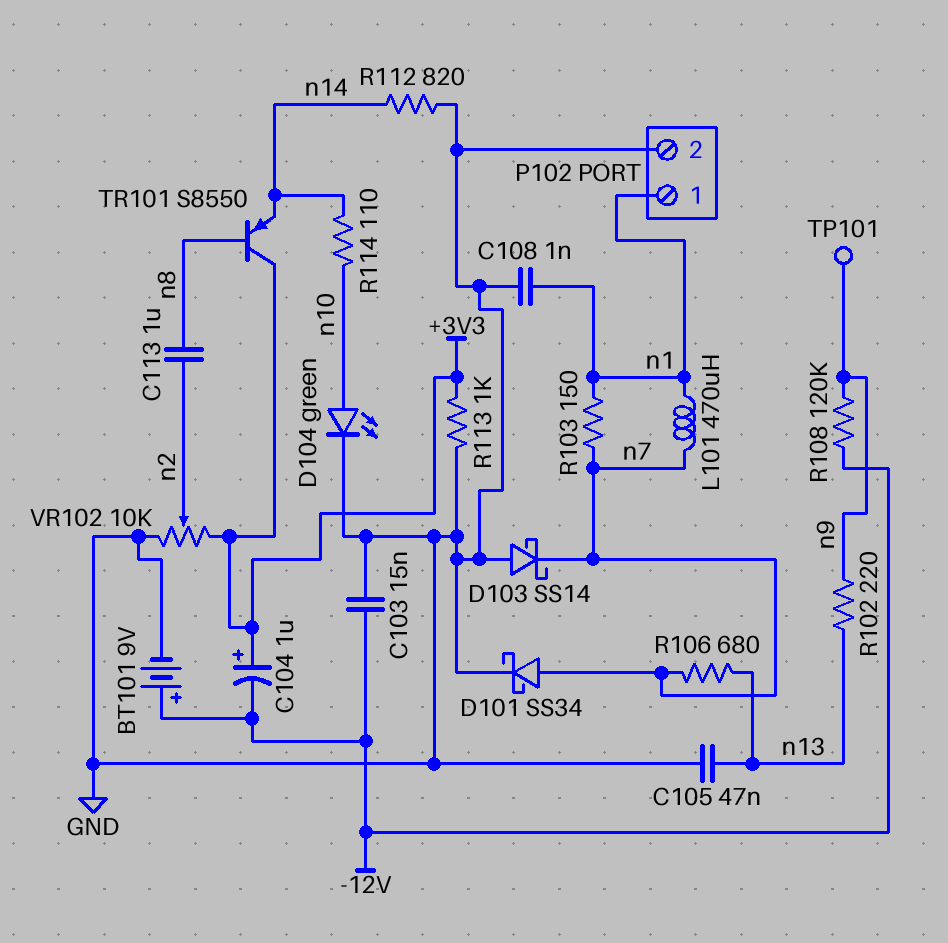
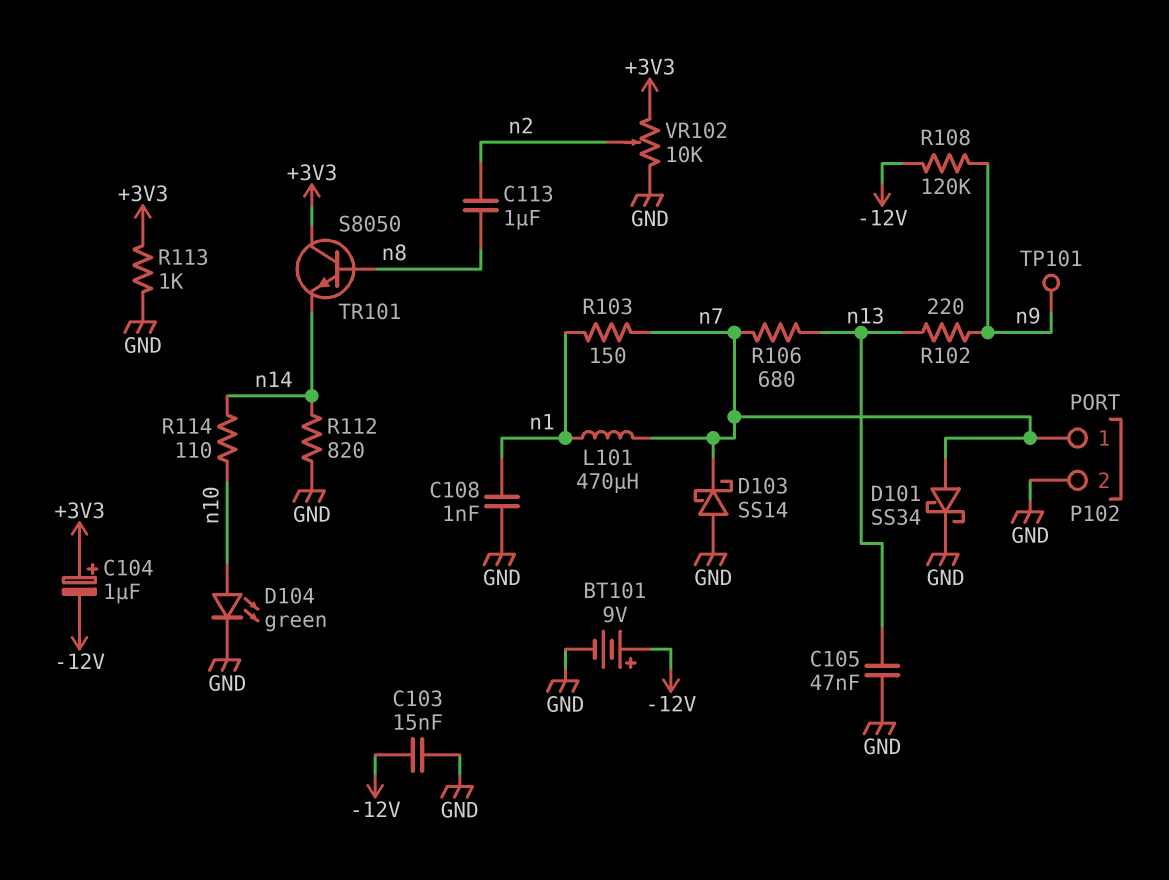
P102 pin 1: n1 -> n7
TR101: PNP S8550 (B n8, C +3V3, E n14) -> NPN S8050 (B n8, C +3V3, E n14)

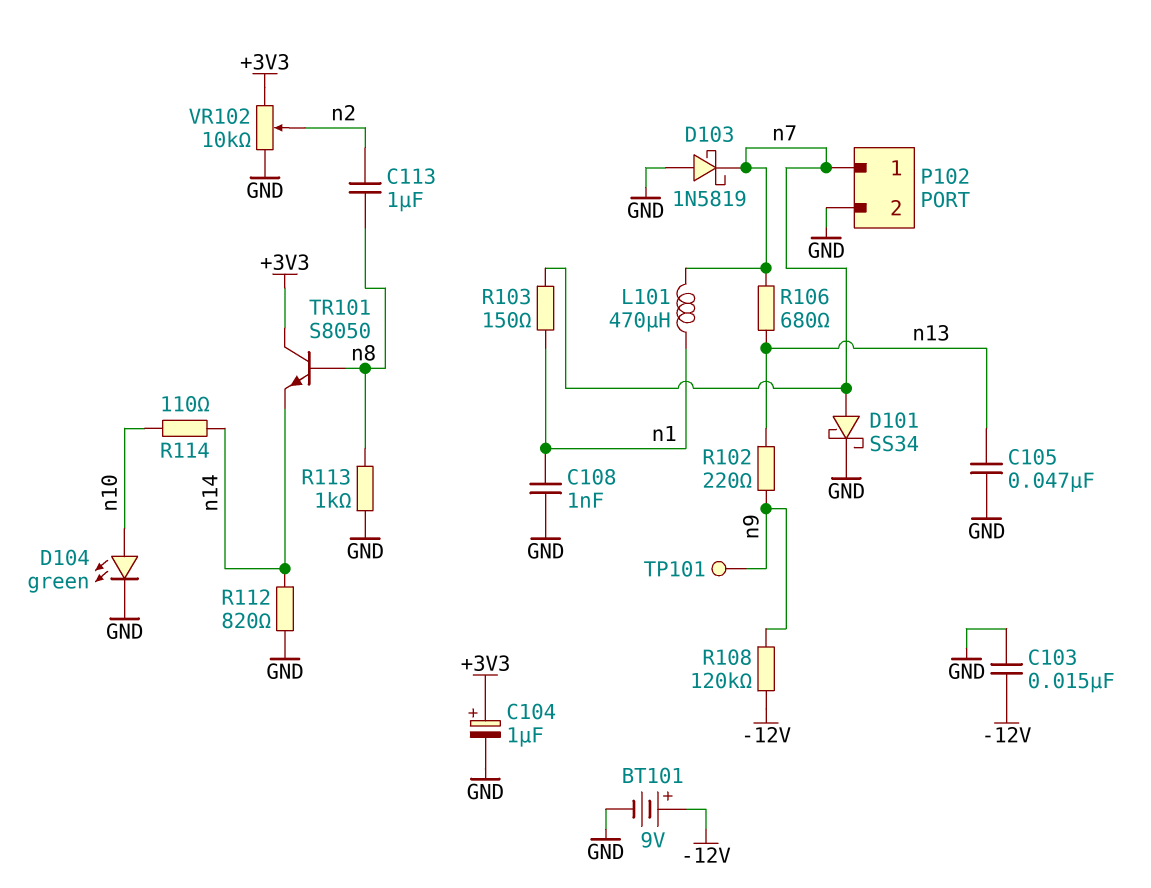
C104: 1uF (plus +3V3, minus -12V) -> 1uF (plus +3V3, minus GND)
D103: schottky SS14 (A GND, K n7) -> schottky 1N5819 (A GND, K n7)
R113: 1k (+3V3, GND) -> 1k (GND, n8)

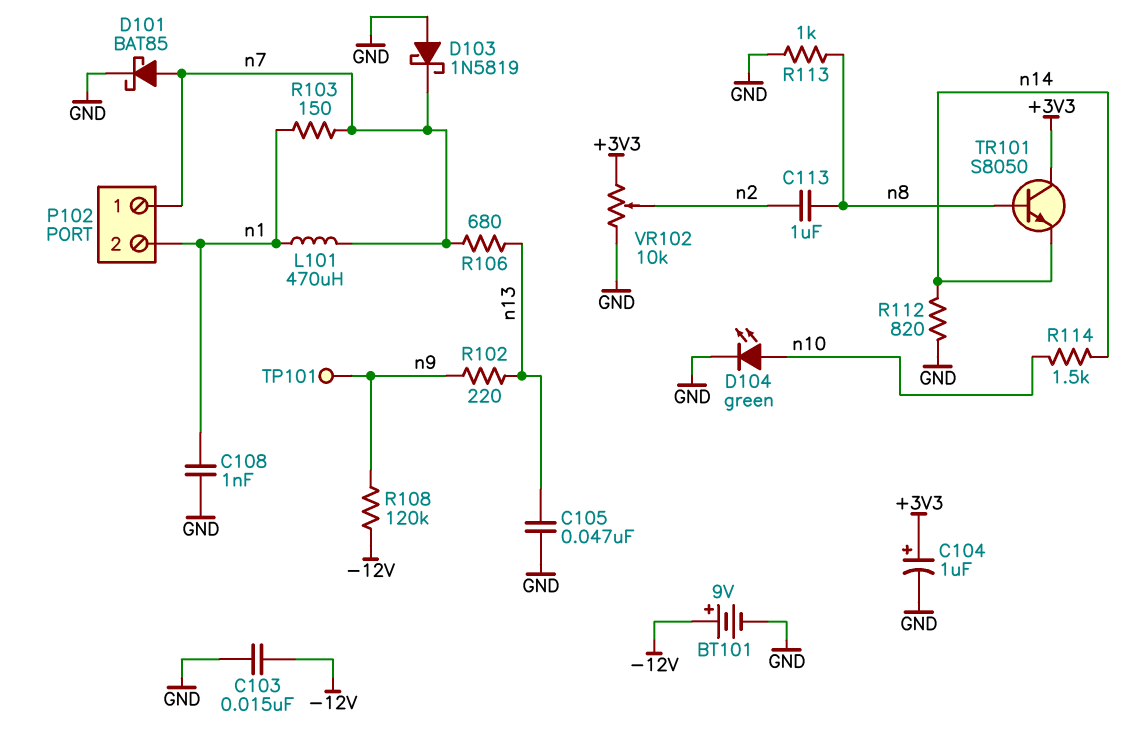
D101: schottky SS34 (A n7, K GND) -> schottky BAT85 (A n7, K GND)
P102 pin 2: GND -> n1
R114: 110 (n10, n14) -> 1.5k (n10, n14)

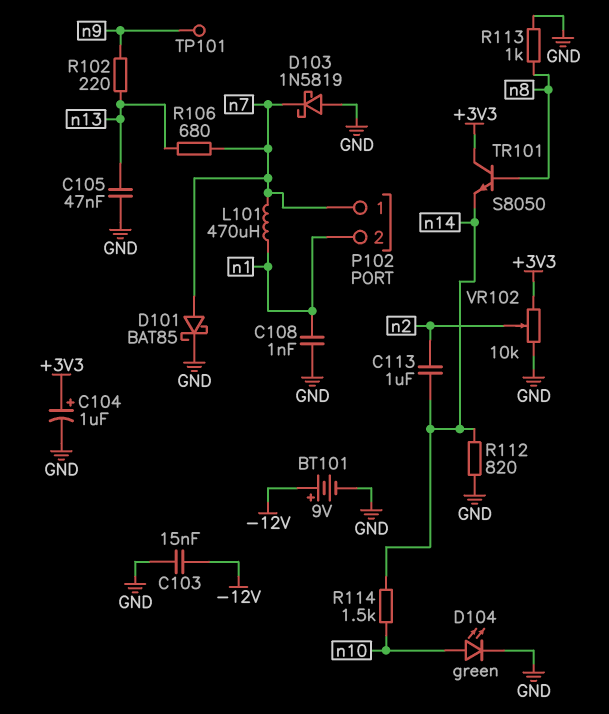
C113: 1uF (n2, n8) -> 1uF (n2, n14)
R103: 150 (n1, n7) -> none
R108: 120k (-12V, n9) -> none

